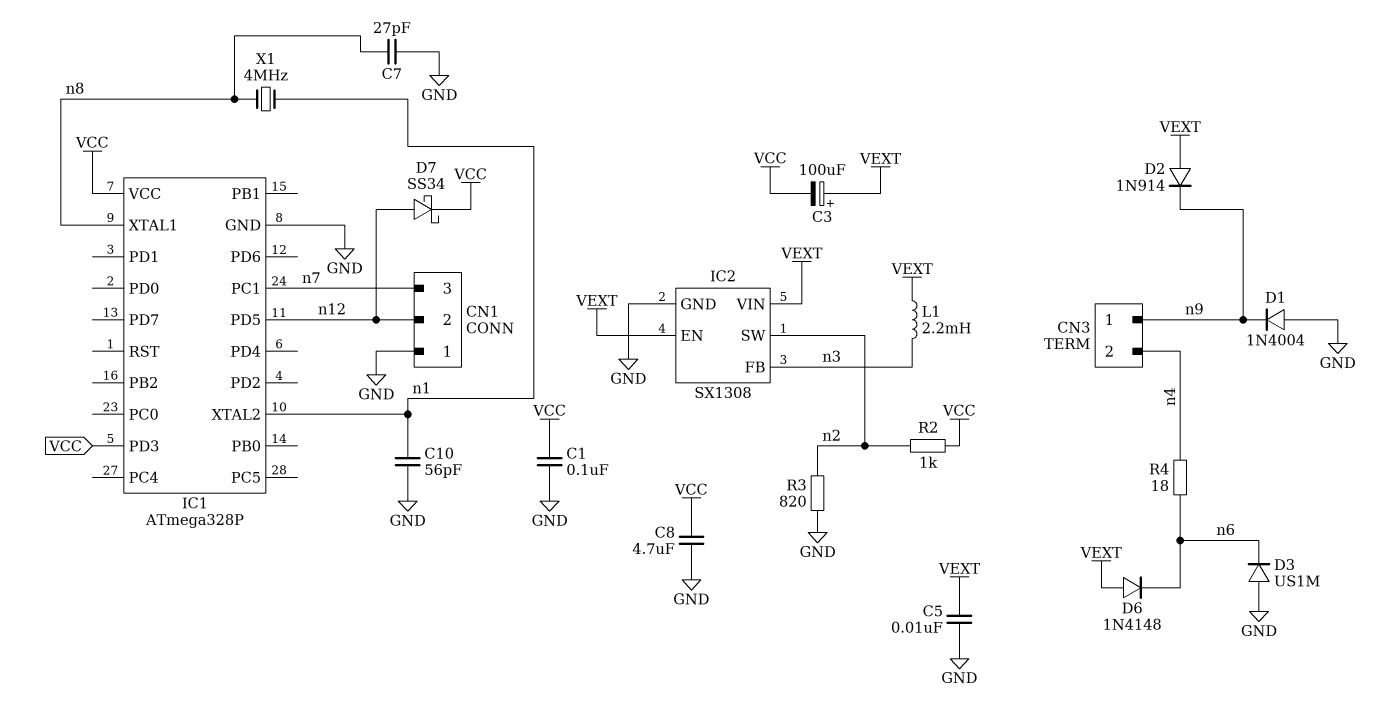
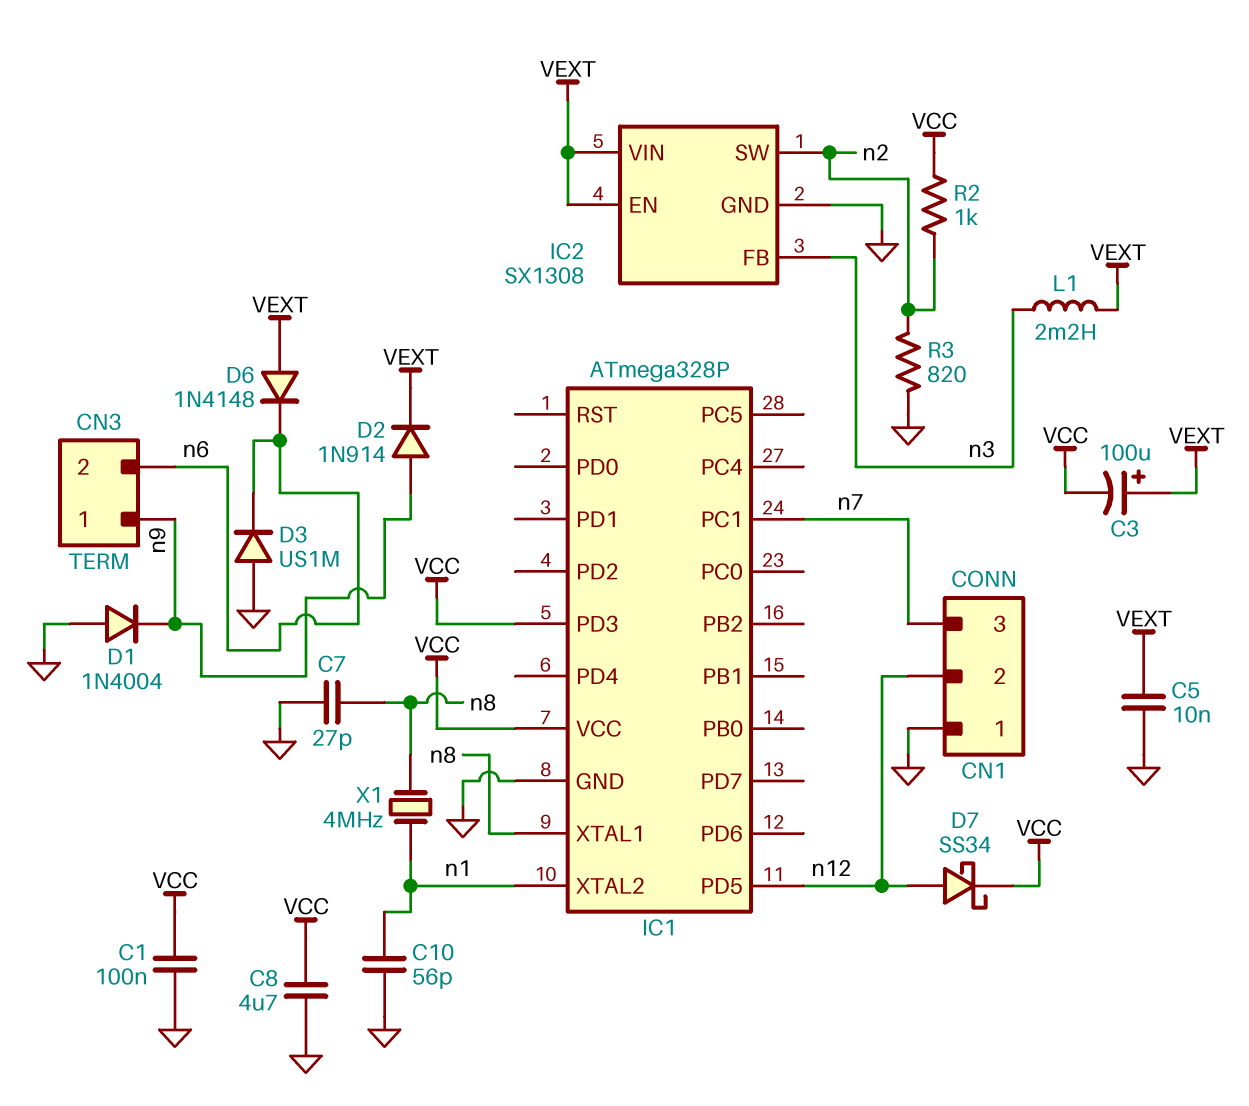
CN3 pin 2: n4 -> n6
D2: diode 1N914 (A VEXT, K n9) -> diode 1N914 (A n9, K VEXT)
R4: 18 (n4, n6) -> none

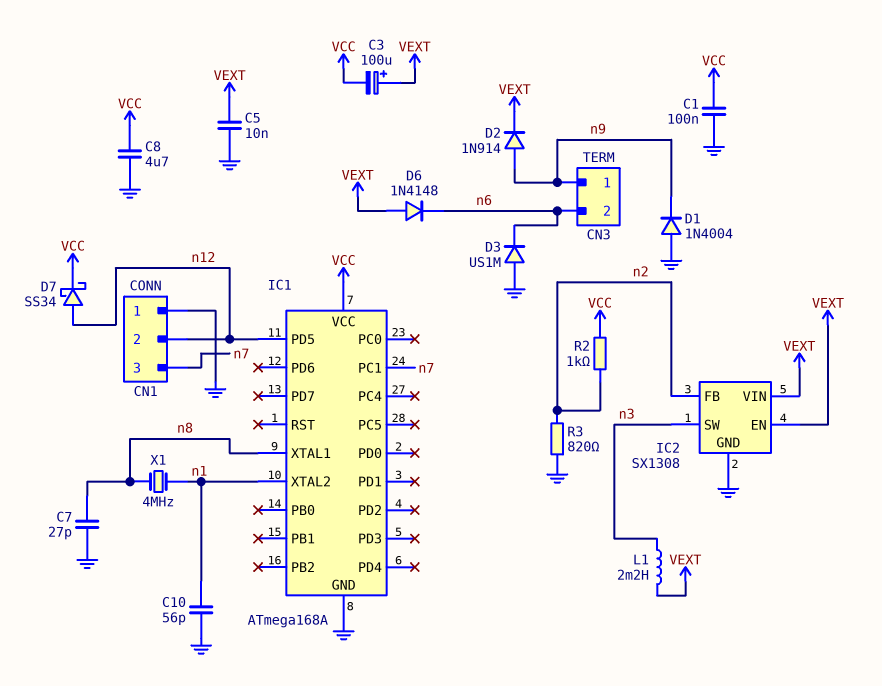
IC1: ATmega328P -> ATmega168A
IC1 pin PD3: VCC -> none
IC2 pin FB: n3 -> n2
IC2 pin SW: n2 -> n3

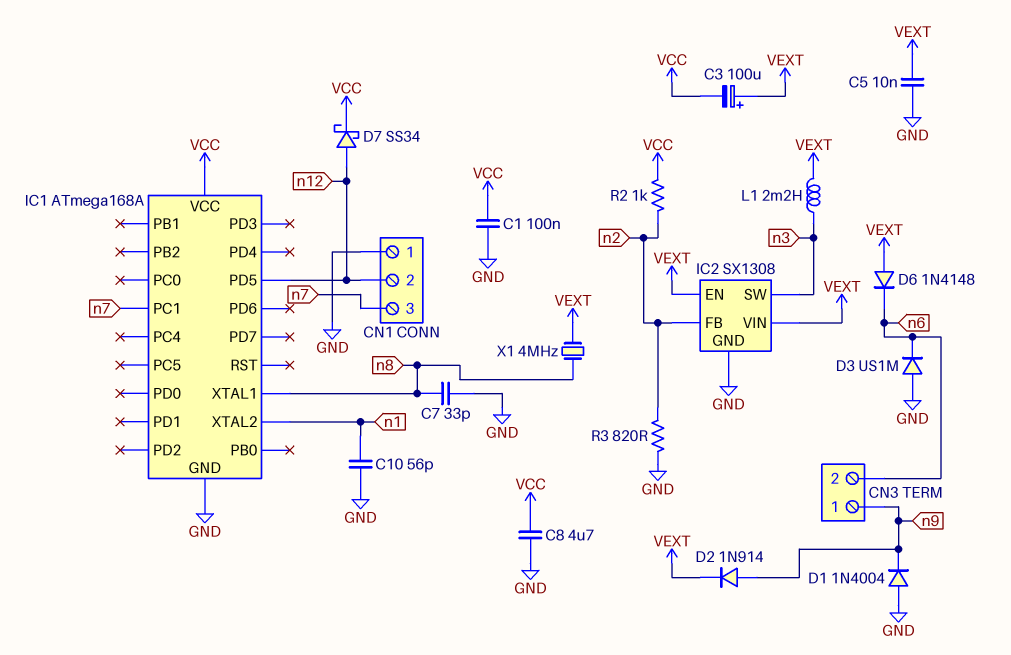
C7: 27pF (GND, n8) -> 33pF (GND, n8)
X1: 4MHz (n1, n8) -> 4MHz (VEXT, n8)

